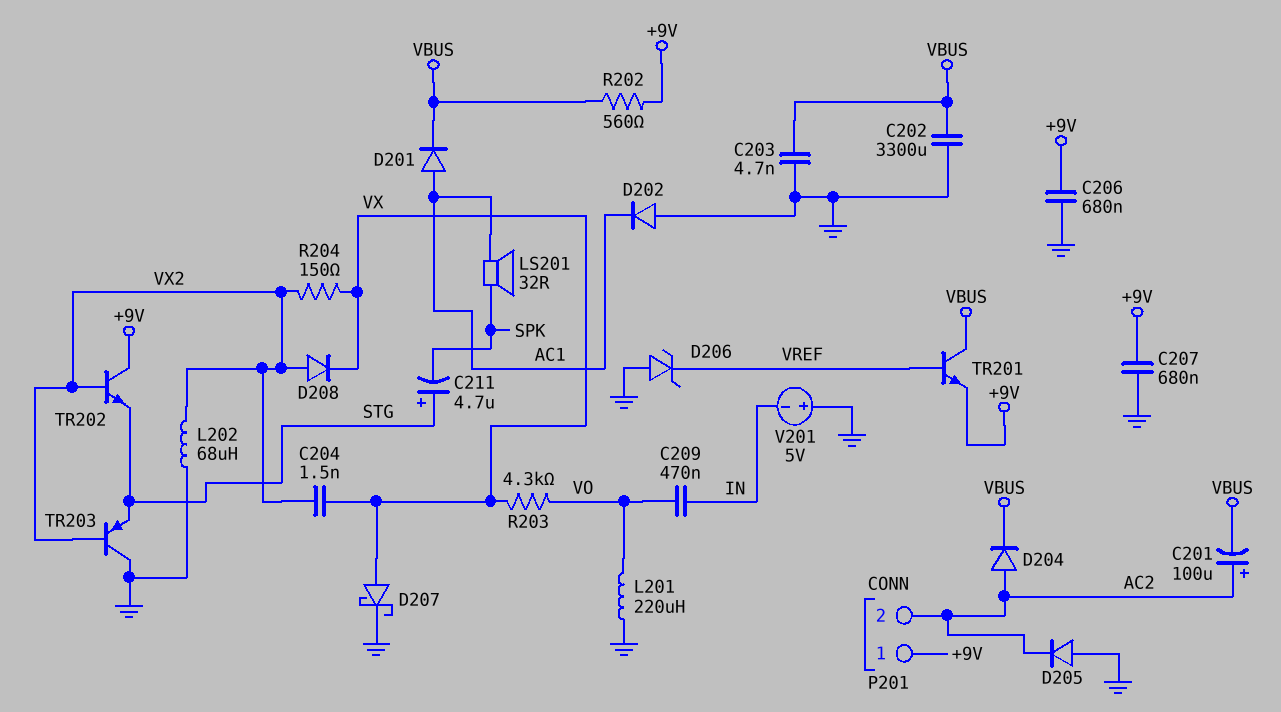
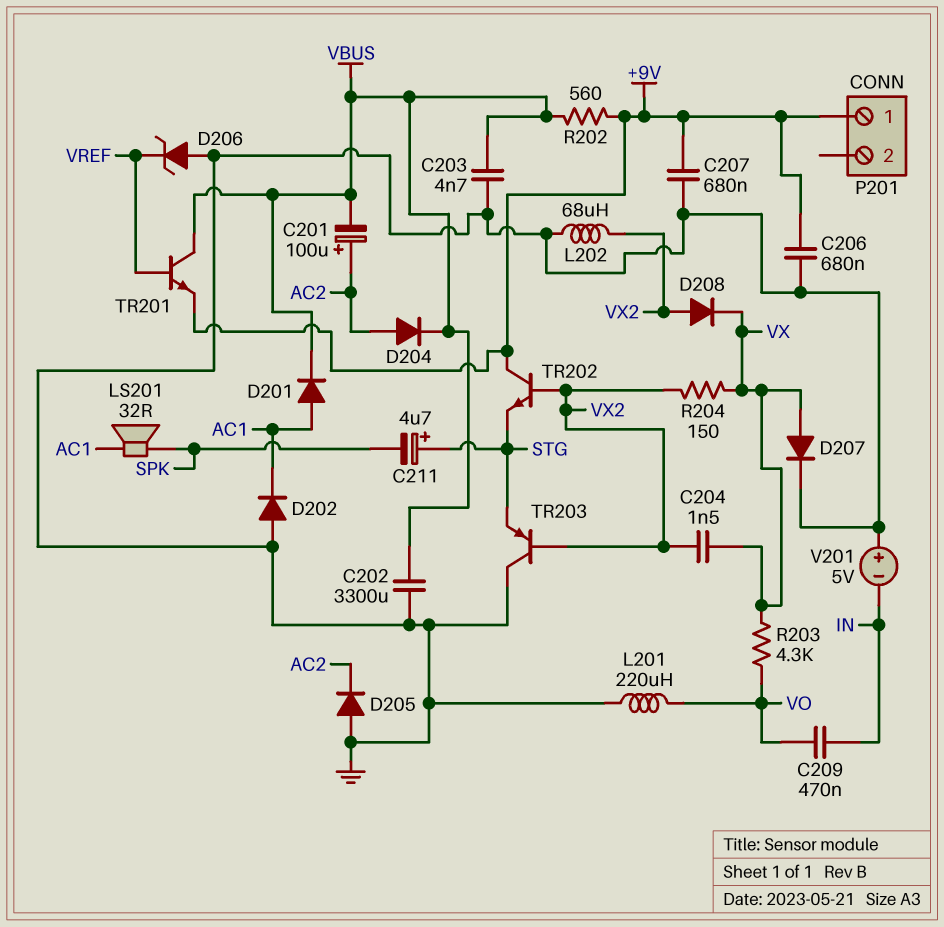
D207: schottky (A VX, K GND) -> diode (A VX, K GND)
P201 pin 2: AC2 -> none

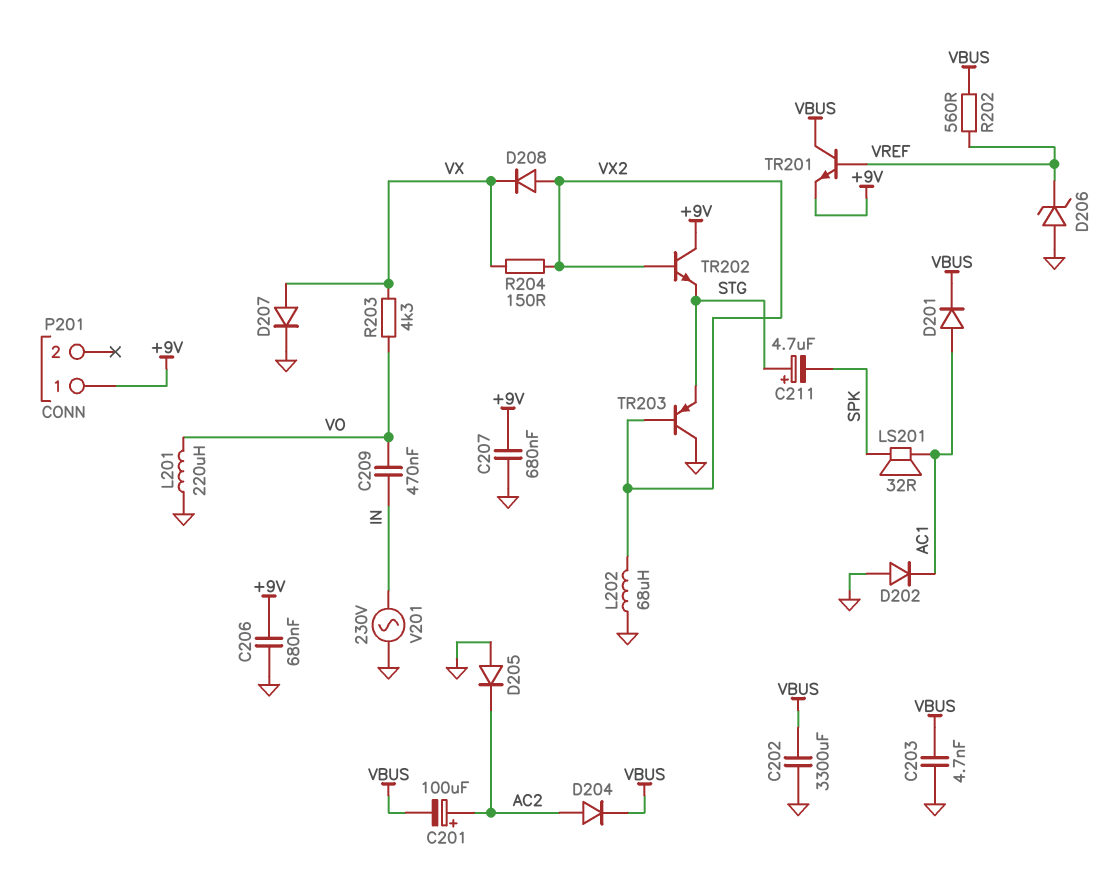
C204: 1.5nF (VX, VX2) -> none
R202: 560 (+9V, VBUS) -> 560 (VBUS, VREF)
V201: 5V (plus GND, minus IN) -> AC 230V (GND, IN)

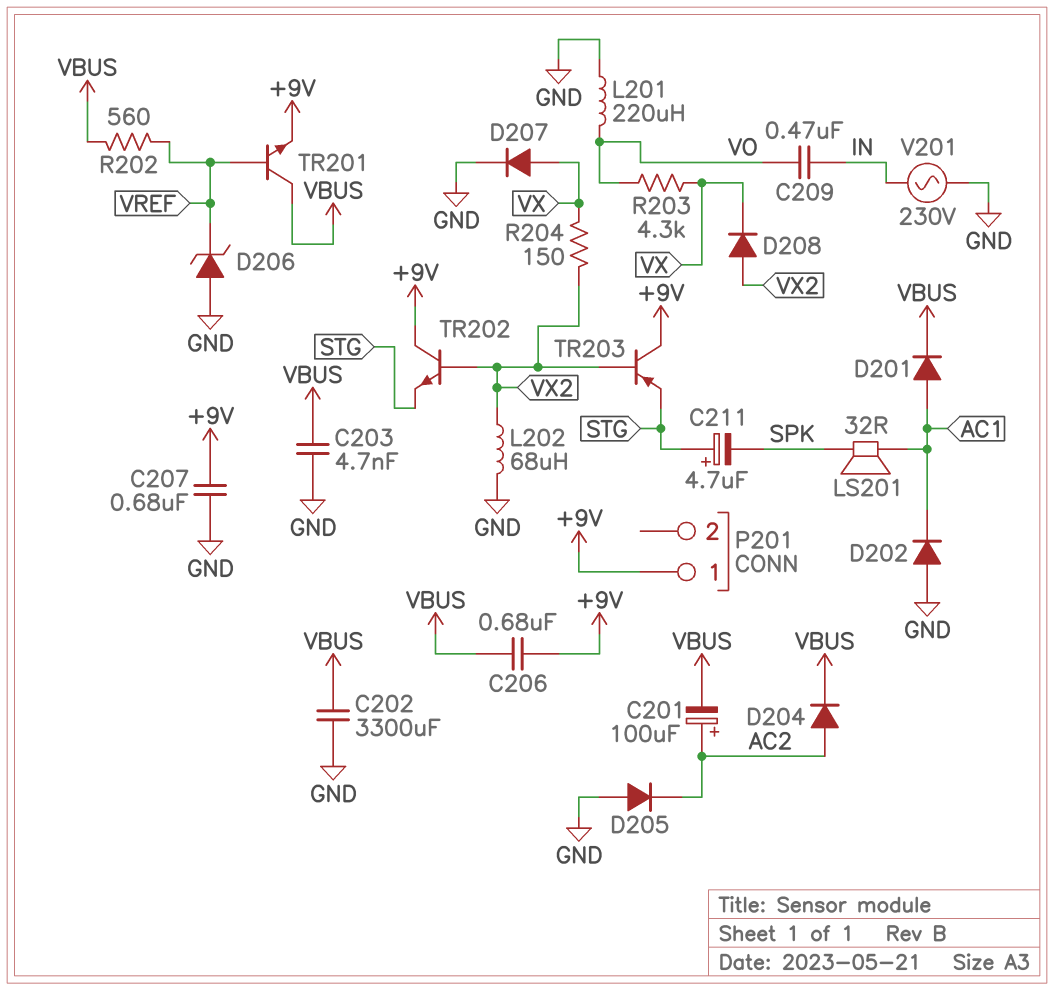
C206: 680nF (+9V, GND) -> 680nF (+9V, VBUS)
TR203: PNP (B VX2, C GND, E STG) -> PNP (B VX2, C +9V, E STG)

